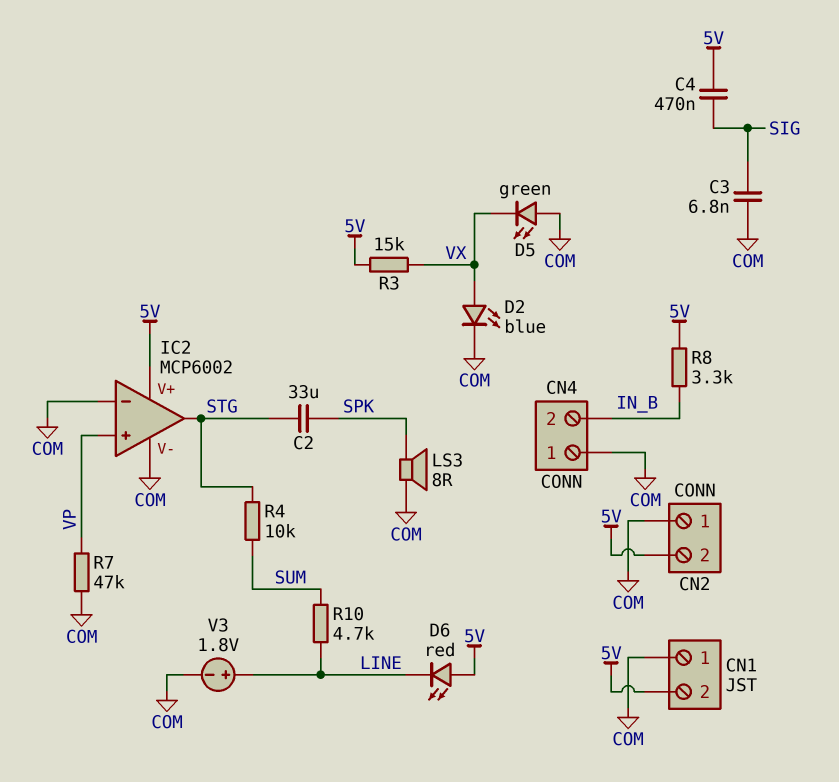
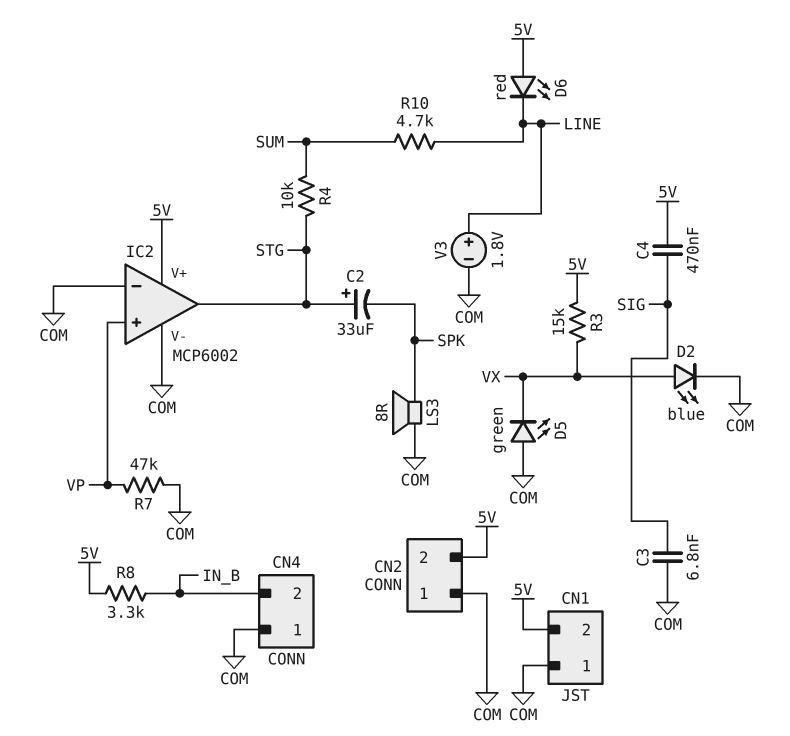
C2: 33uF (SPK, STG) -> 33uF (plus STG, minus SPK)

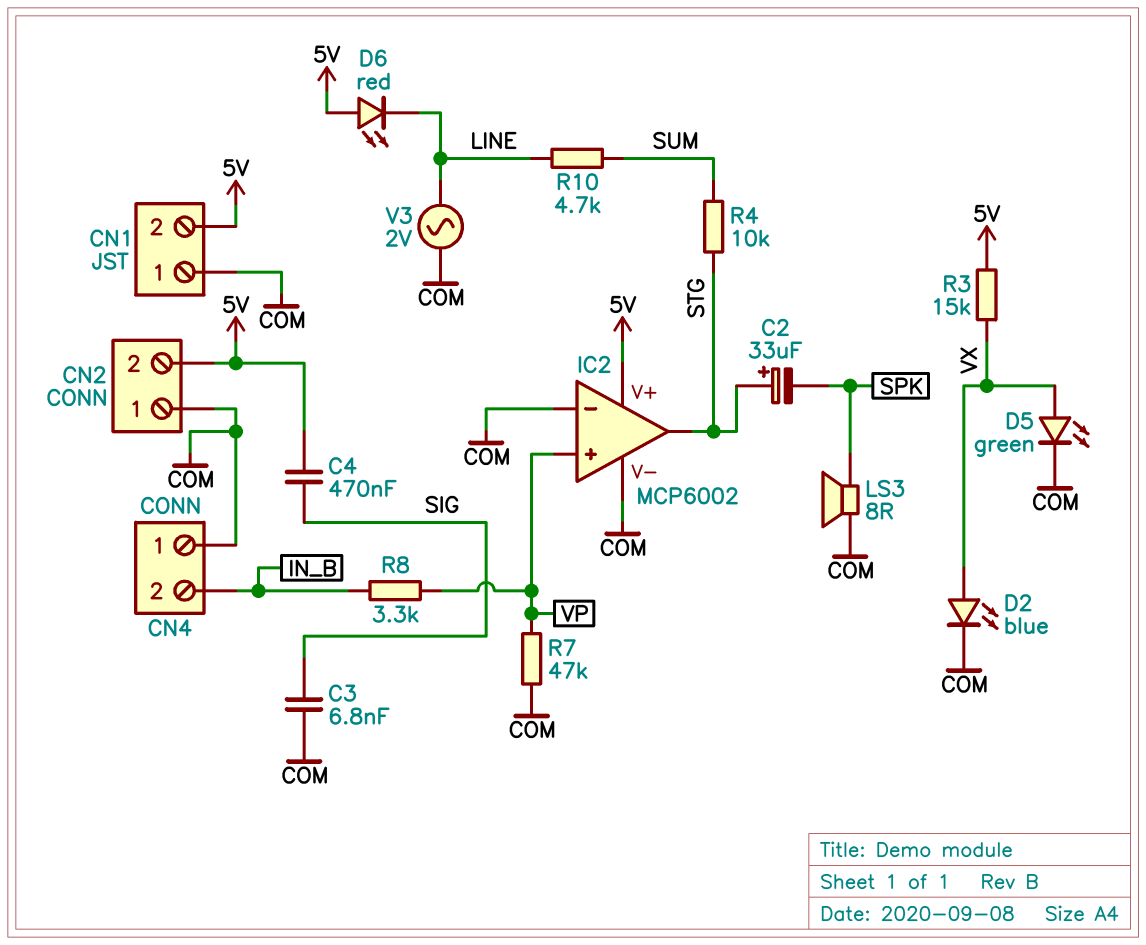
D5: LED green (A COM, K VX) -> LED green (A VX, K COM)
R8: 3.3k (5V, IN_B) -> 3.3k (IN_B, VP)
V3: 1.8V (plus LINE, minus COM) -> AC 2V (COM, LINE)

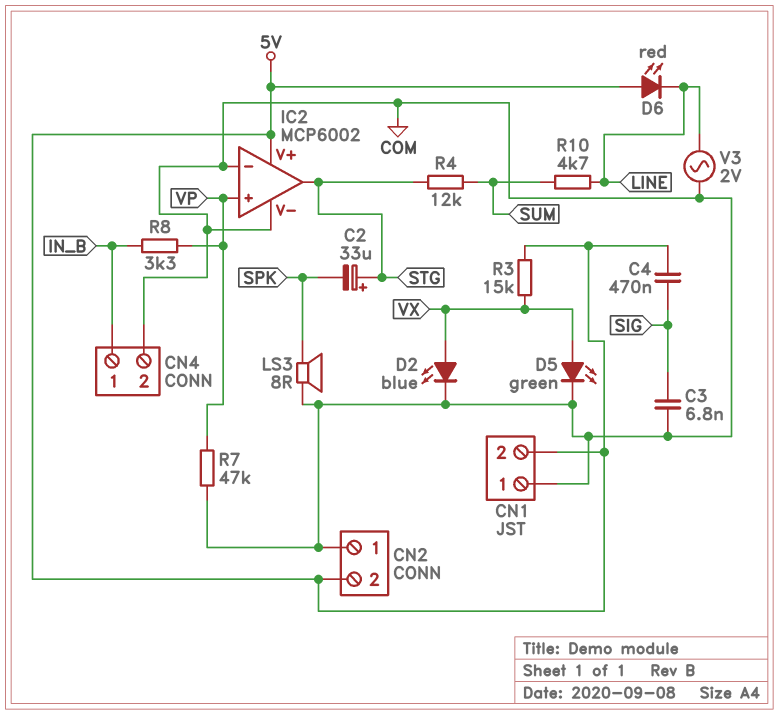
CN4 pin 1: COM -> IN_B
CN4 pin 2: IN_B -> COM
R4: 10k (STG, SUM) -> 12k (STG, SUM)

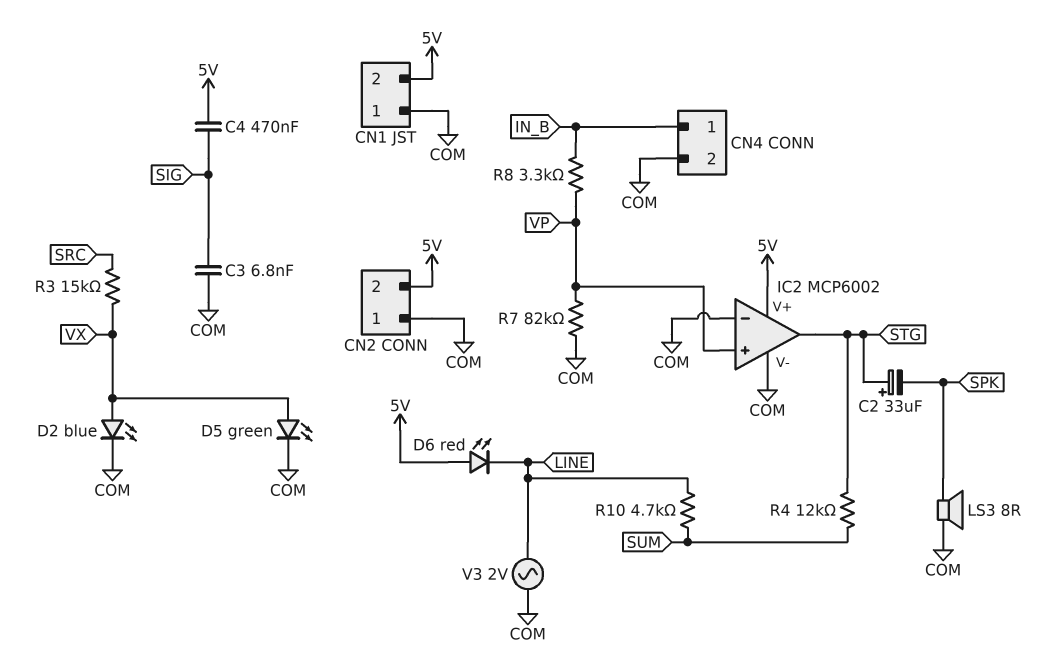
R3: 15k (5V, VX) -> 15k (SRC, VX)
R7: 47k (COM, VP) -> 82k (COM, VP)

